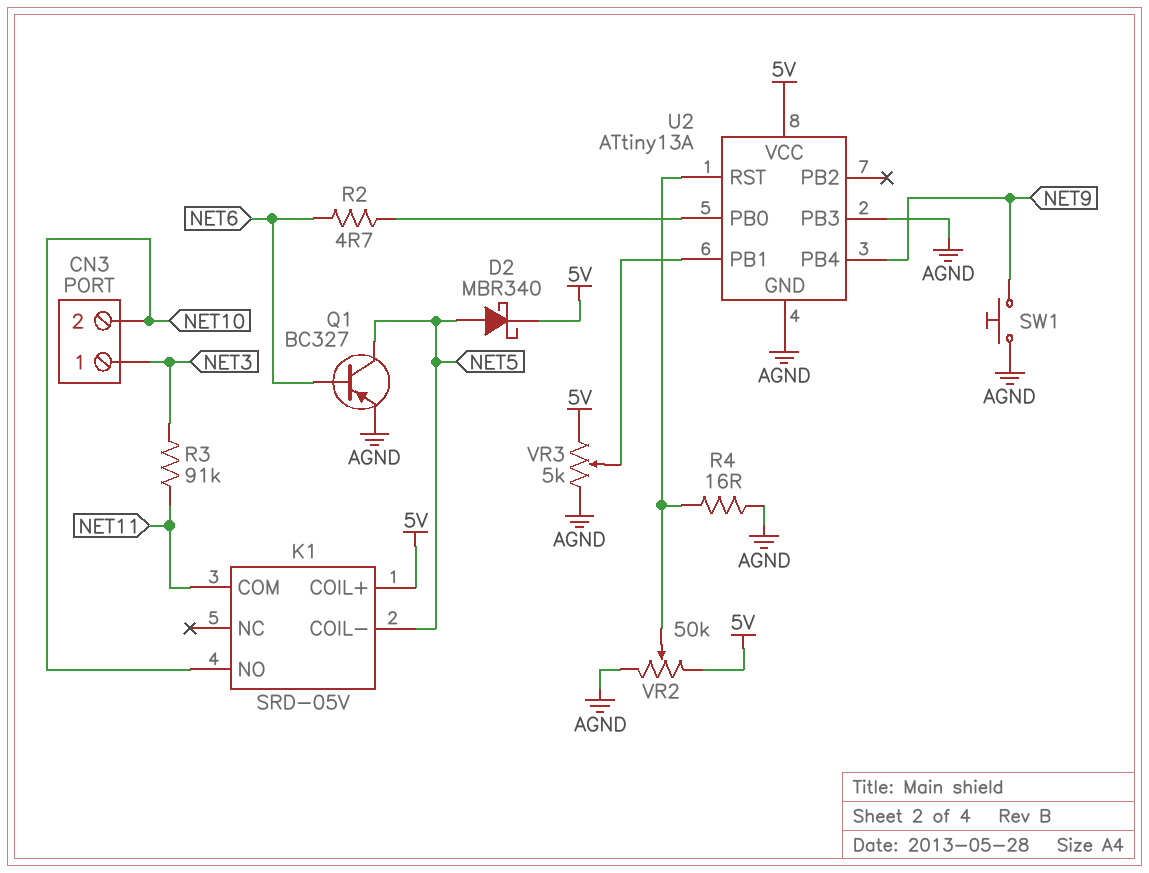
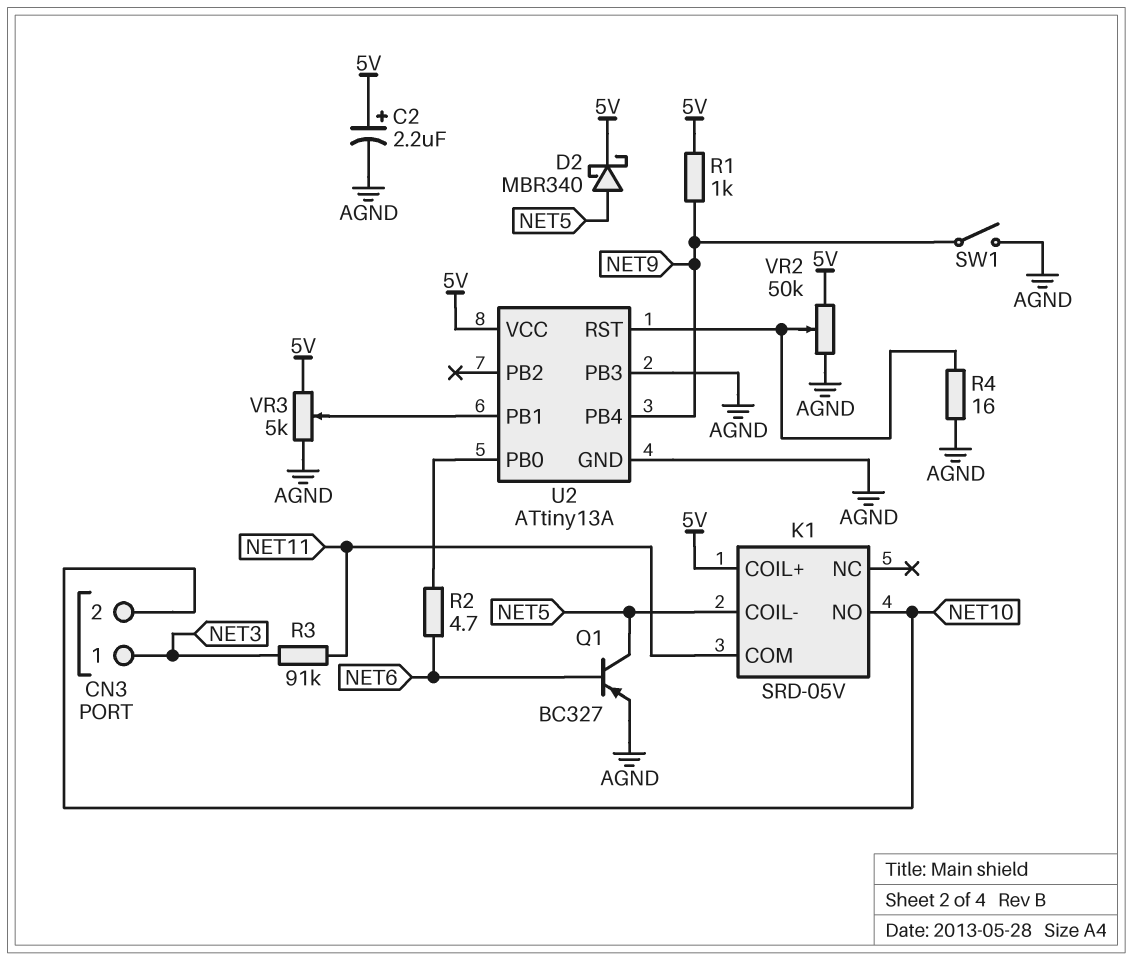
C2: none -> 2.2uF (plus 5V, minus AGND)
R1: none -> 1k (5V, NET9)
SW1: button (AGND, NET9) -> switch (AGND, NET9)

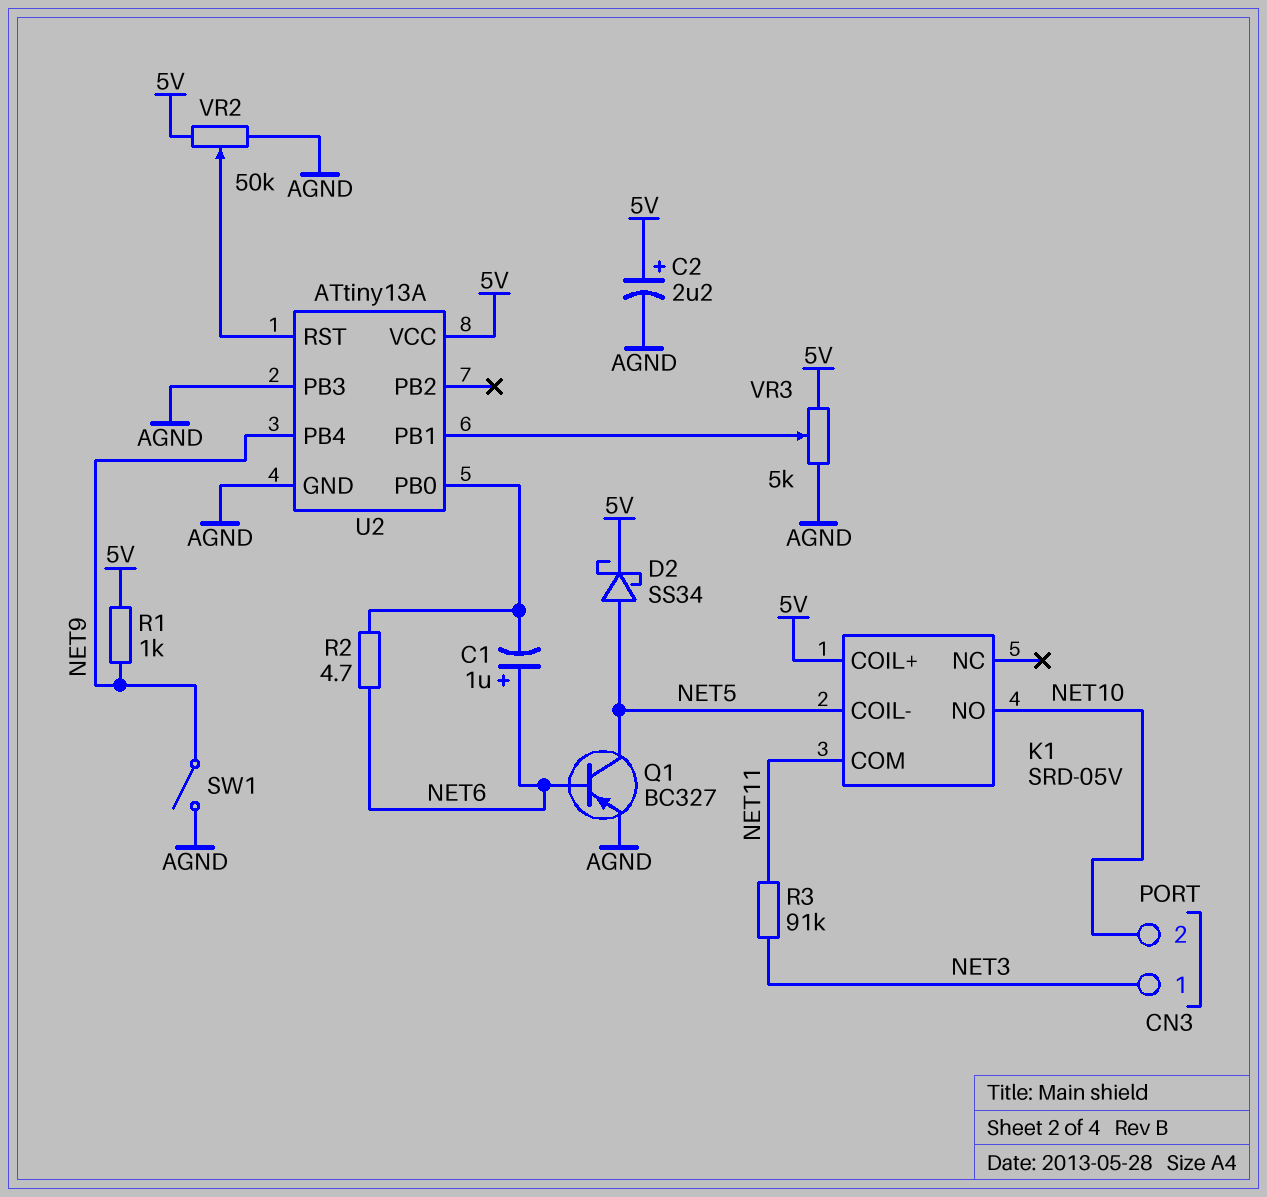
C1: none -> 1uF (plus NET6, minus U2/PB0)
D2: schottky MBR340 (A NET5, K 5V) -> schottky SS34 (A NET5, K 5V)
R4: 16 (AGND, U2/RST) -> none

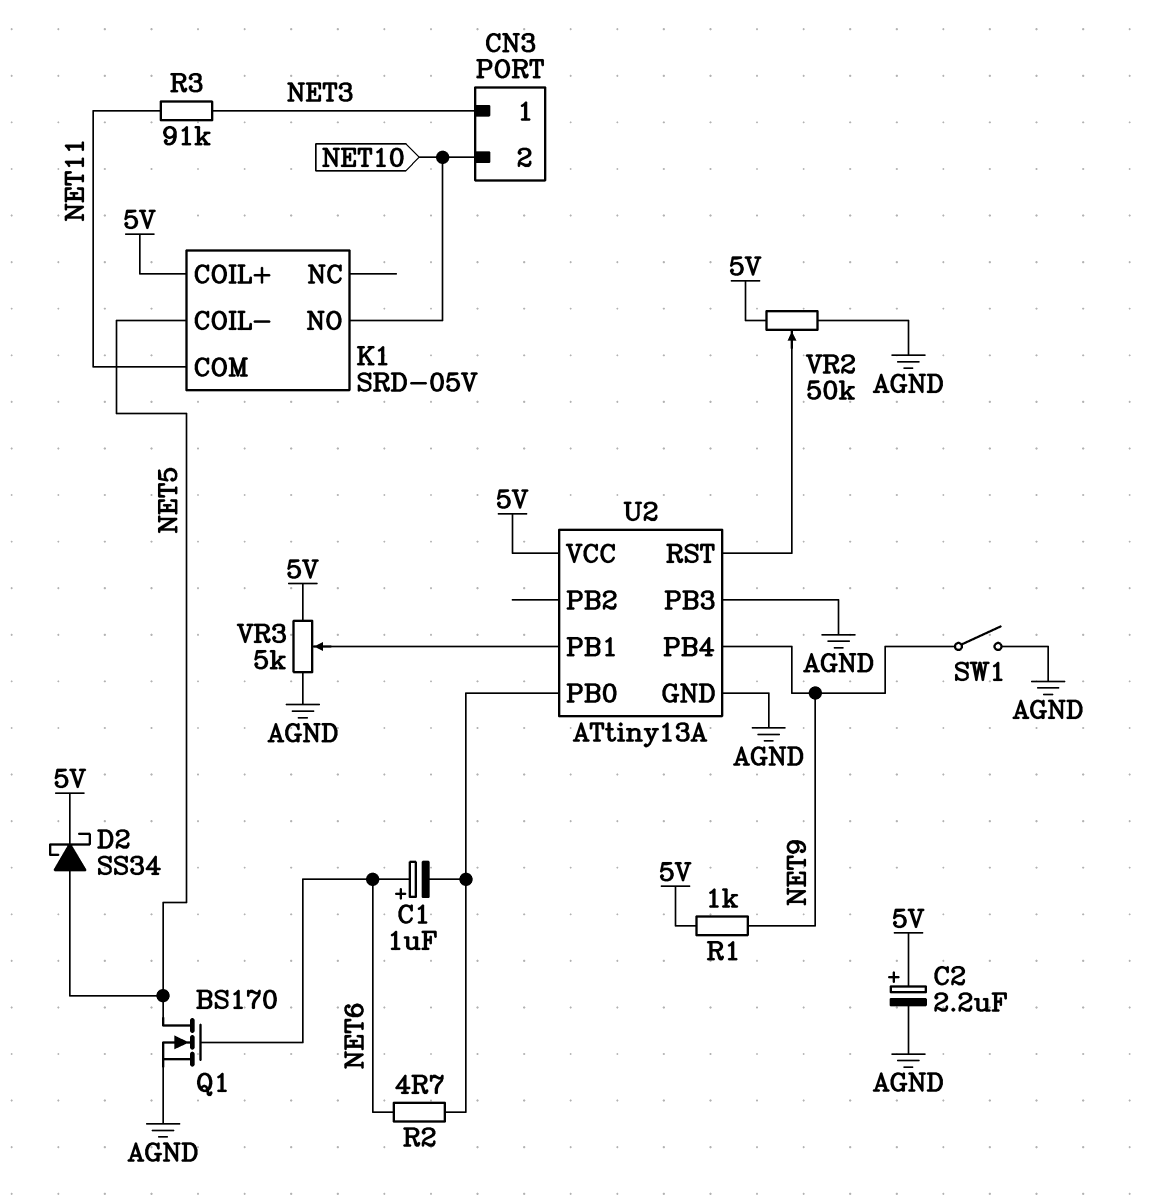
Q1: PNP BC327 (B NET6, C NET5, E AGND) -> NMOS BS170 (G NET6, D NET5, S AGND)

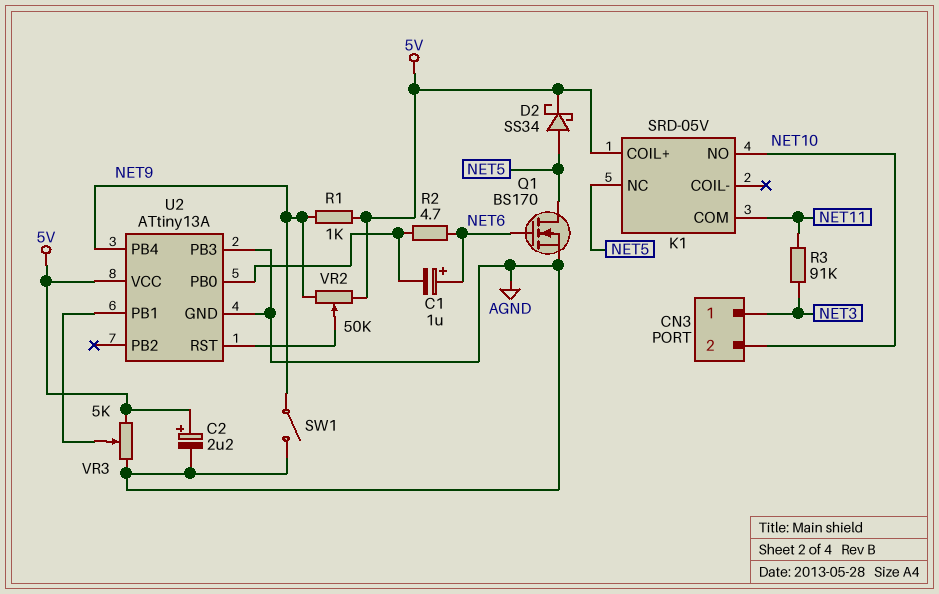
K1 pin COIL-: NET5 -> none
K1 pin NC: none -> NET5
VR2: 50k (5V, AGND, wiper U2/RST) -> 50k (5V, NET9, wiper U2/RST)

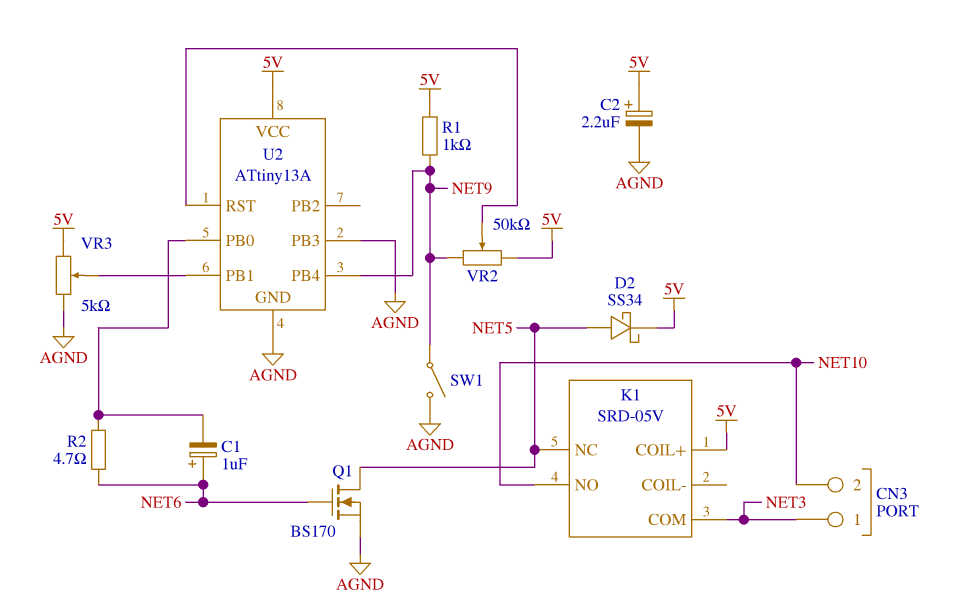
K1 pin COM: NET11 -> NET3
R3: 91k (NET3, NET11) -> none

